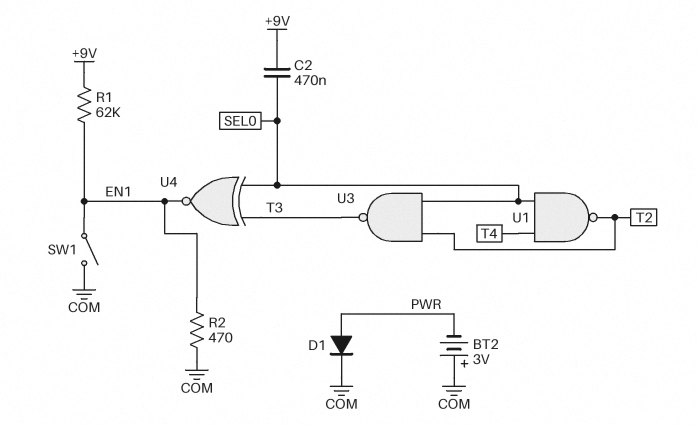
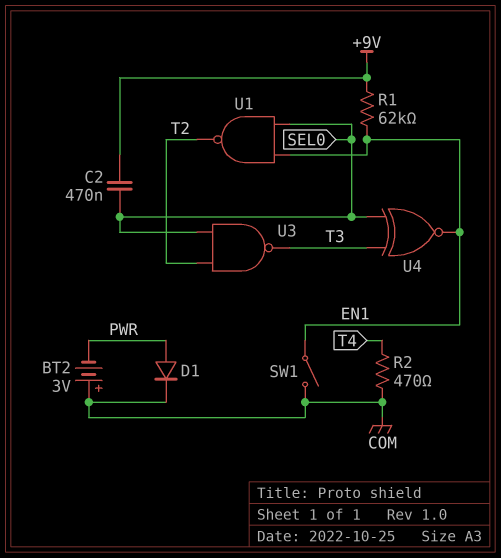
R2: 470 (COM, EN1) -> 470 (COM, T4)
U1: NAND (in SEL0, in T4, out T2) -> NAND (in EN1, in SEL0, out T2)

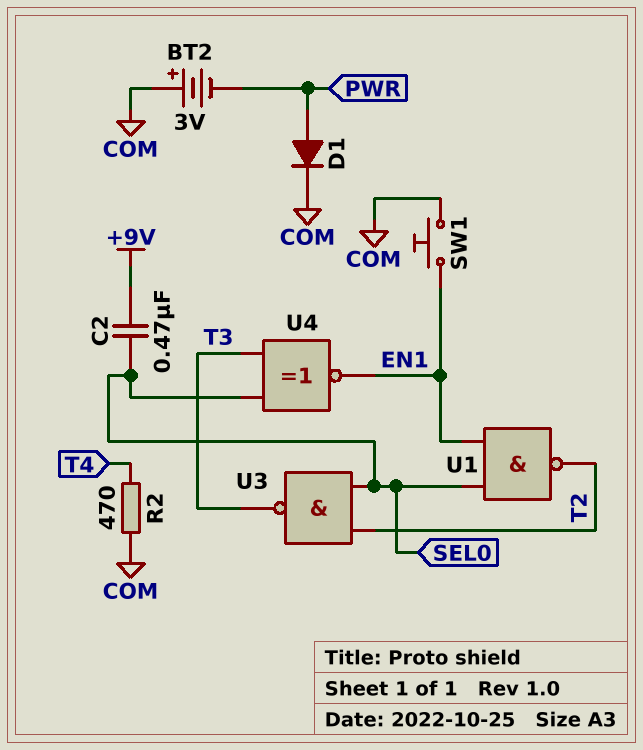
R1: 62k (+9V, EN1) -> none
SW1: switch (COM, EN1) -> button (COM, EN1)

